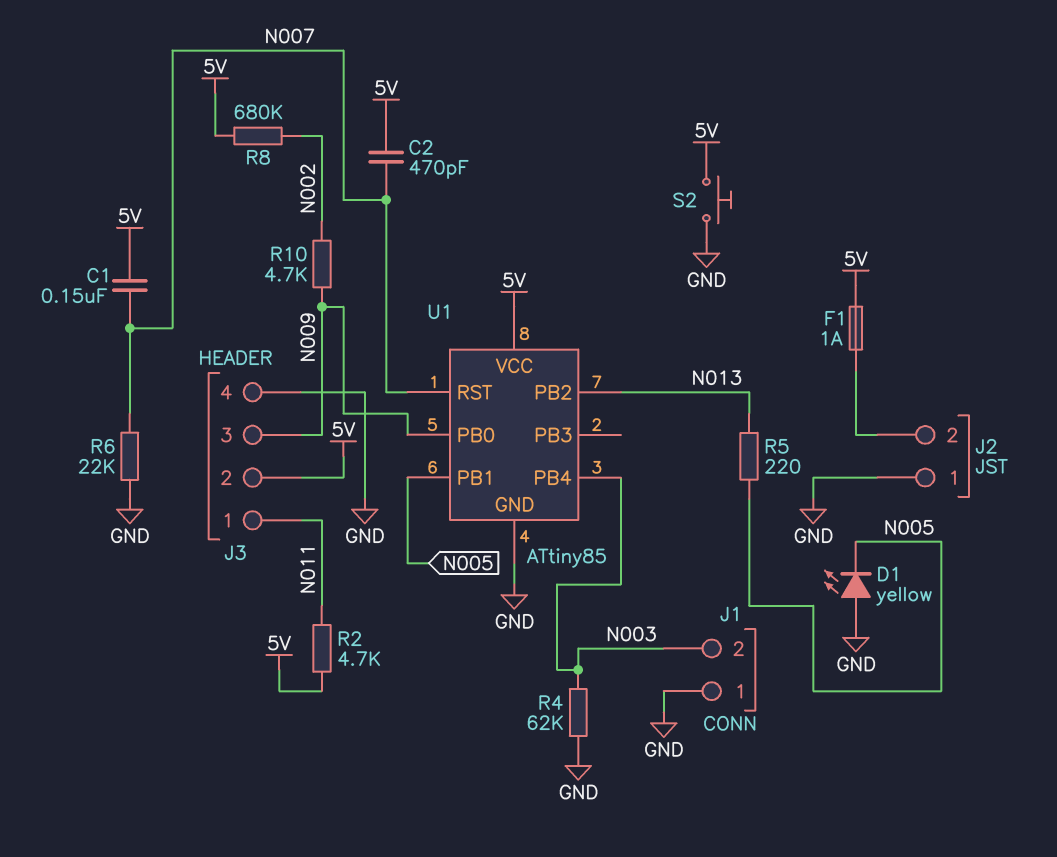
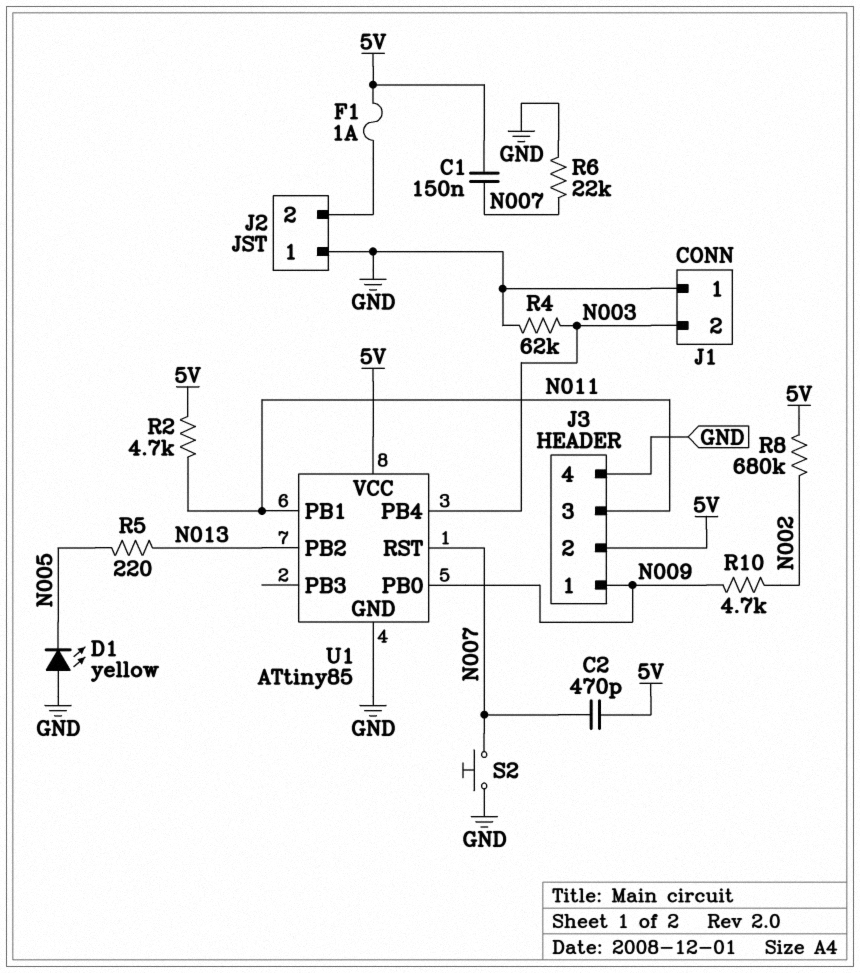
J3 pin 1: N011 -> N009
J3 pin 3: N009 -> N011
S2: button (5V, GND) -> button (GND, N007)
U1 pin PB1: N005 -> N011

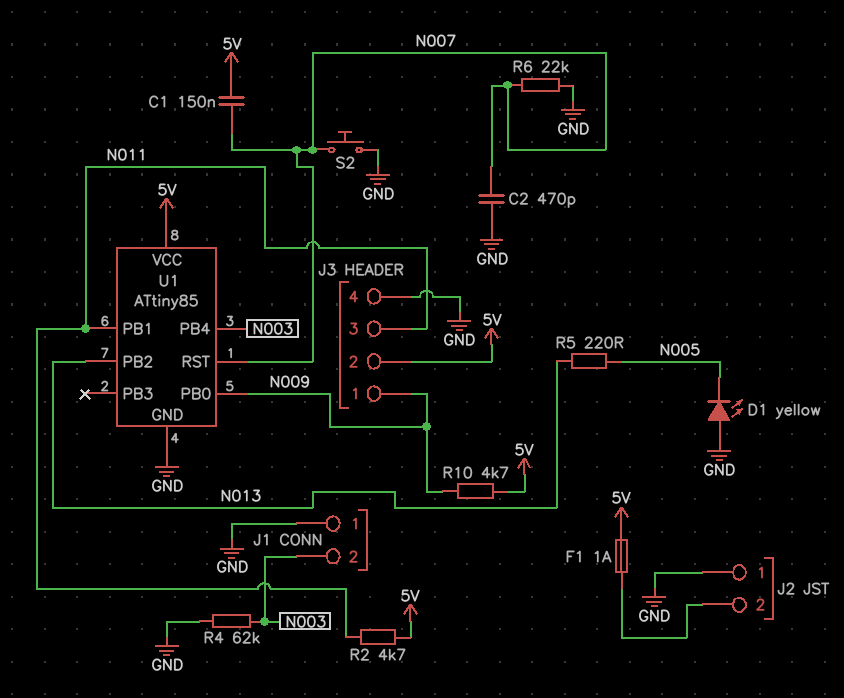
C2: 470pF (5V, N007) -> 470pF (GND, N007)
R8: 680k (5V, N002) -> none
R10: 4.7k (N002, N009) -> 4.7k (5V, N009)

